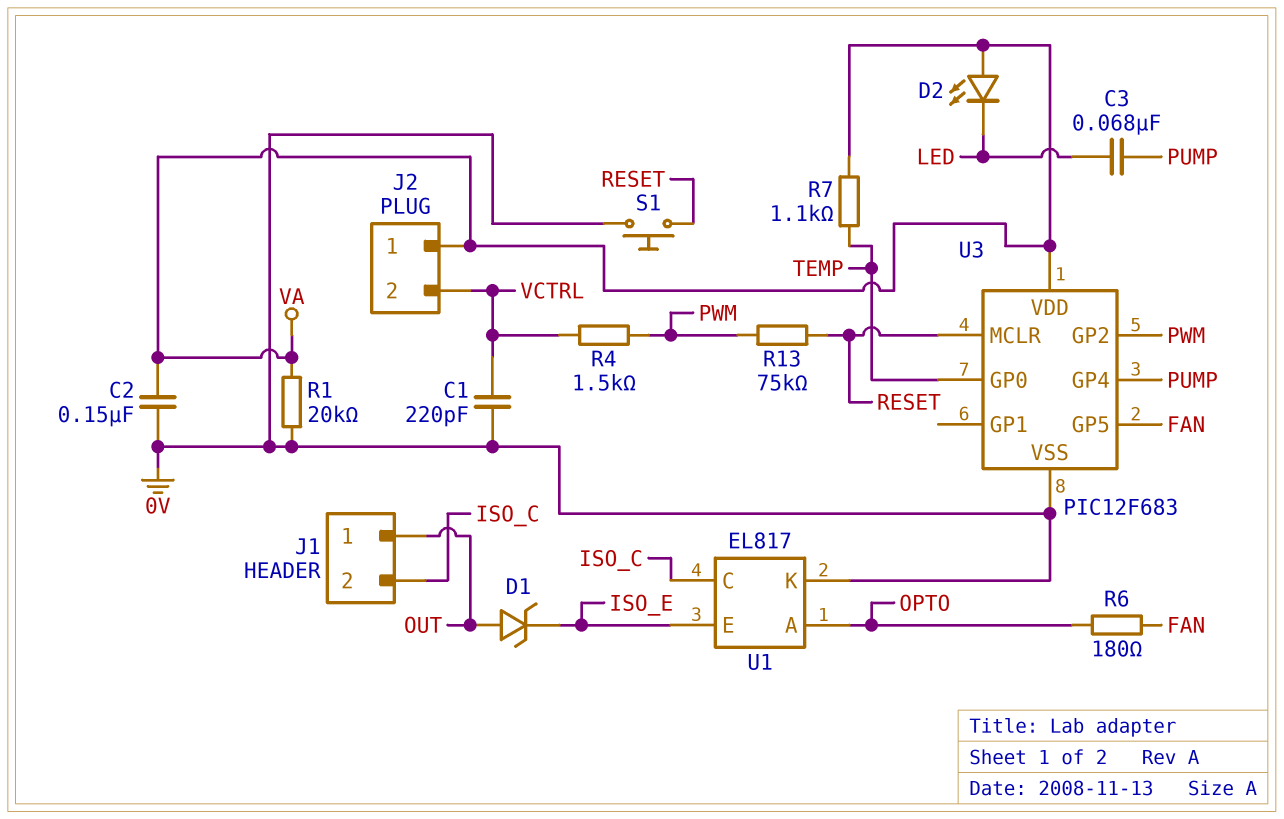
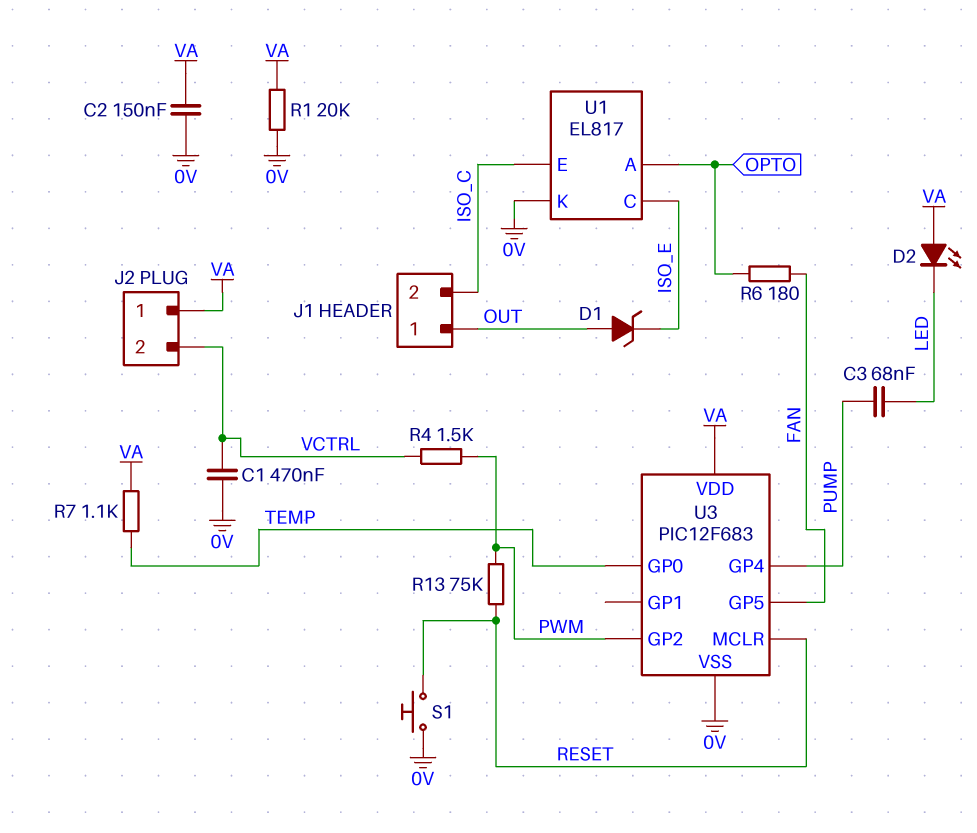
C1: 220pF (0V, VCTRL) -> 470nF (0V, VCTRL)
U1 pin C: ISO_C -> ISO_E
U1 pin E: ISO_E -> ISO_C

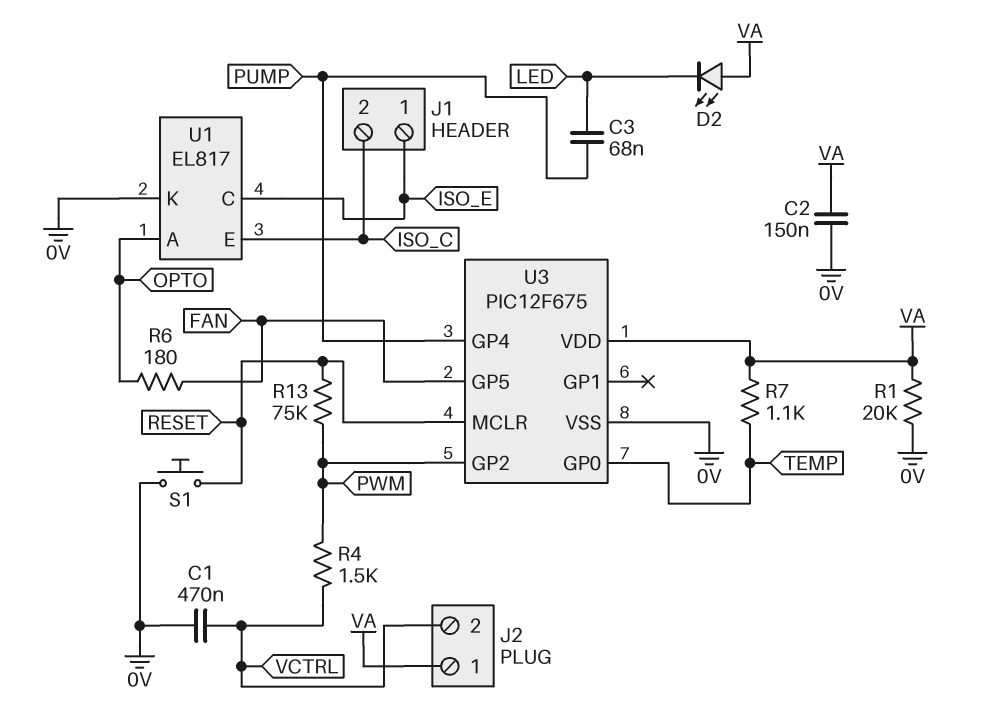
D1: zener (A OUT, K ISO_E) -> none
J1 pin 1: OUT -> ISO_E
U3: PIC12F683 -> PIC12F675

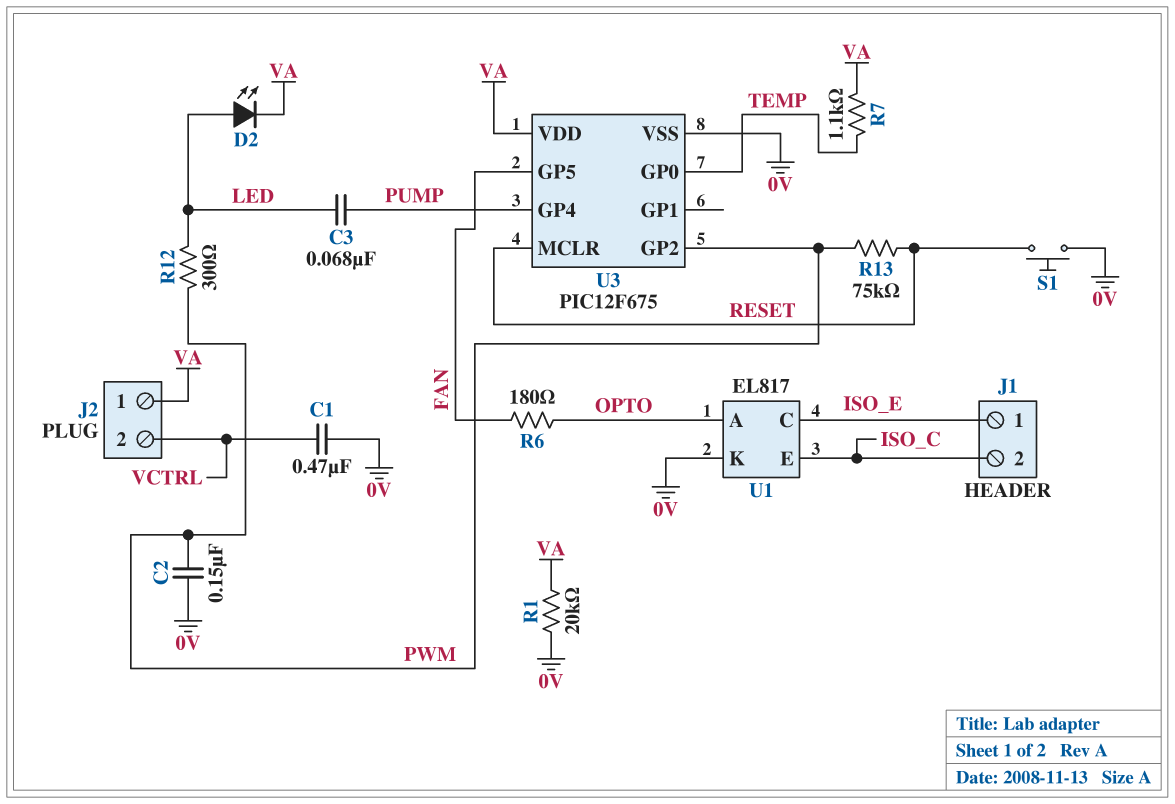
C2: 150nF (0V, VA) -> 150nF (0V, PWM)
D2: LED (A VA, K LED) -> LED (A LED, K VA)
R4: 1.5k (PWM, VCTRL) -> none
R12: none -> 300 (LED, PWM)

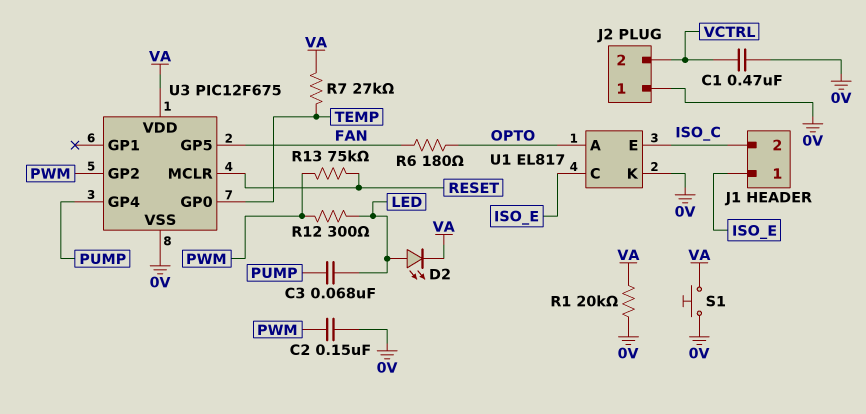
J2 pin 1: VA -> 0V
R7: 1.1k (TEMP, VA) -> 27k (TEMP, VA)
S1: button (0V, RESET) -> button (0V, VA)

